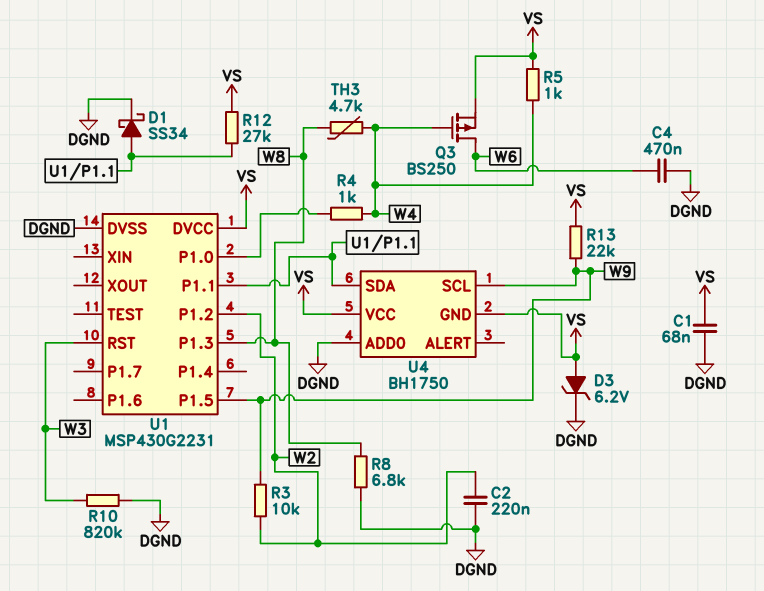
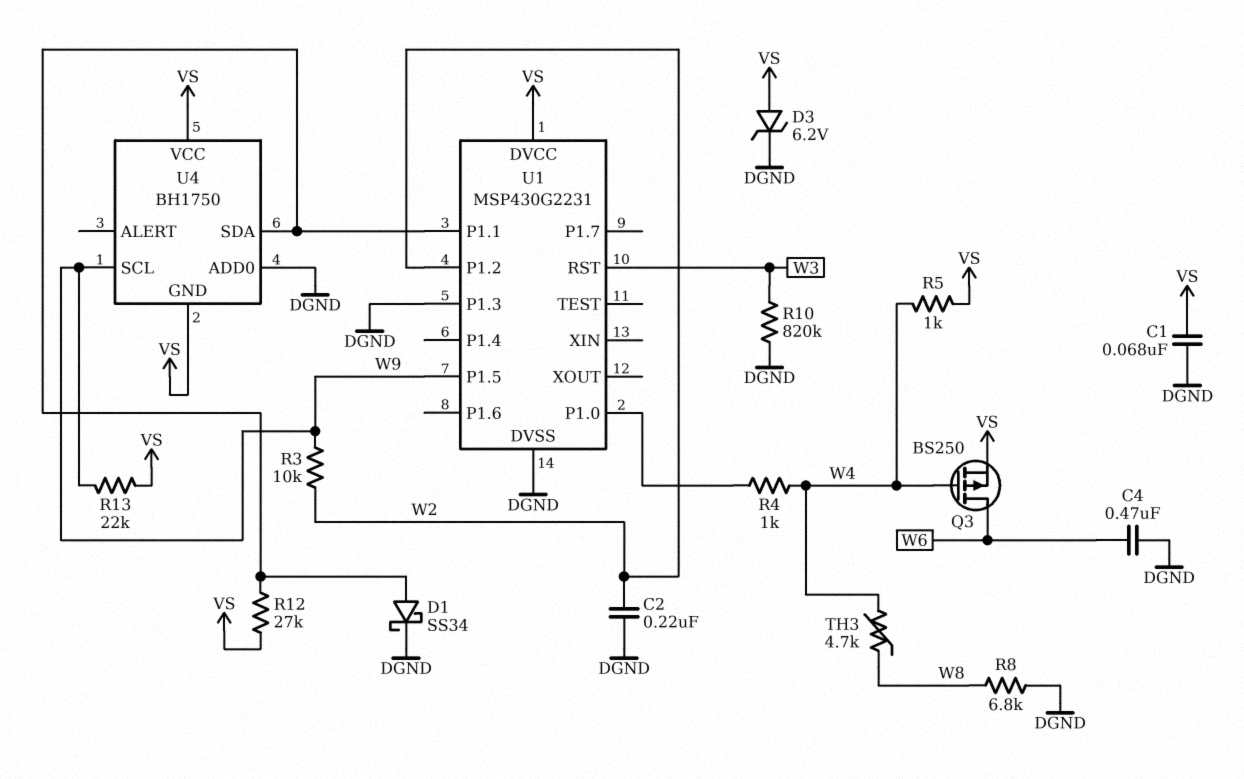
U1 pin P1.3: W8 -> DGND

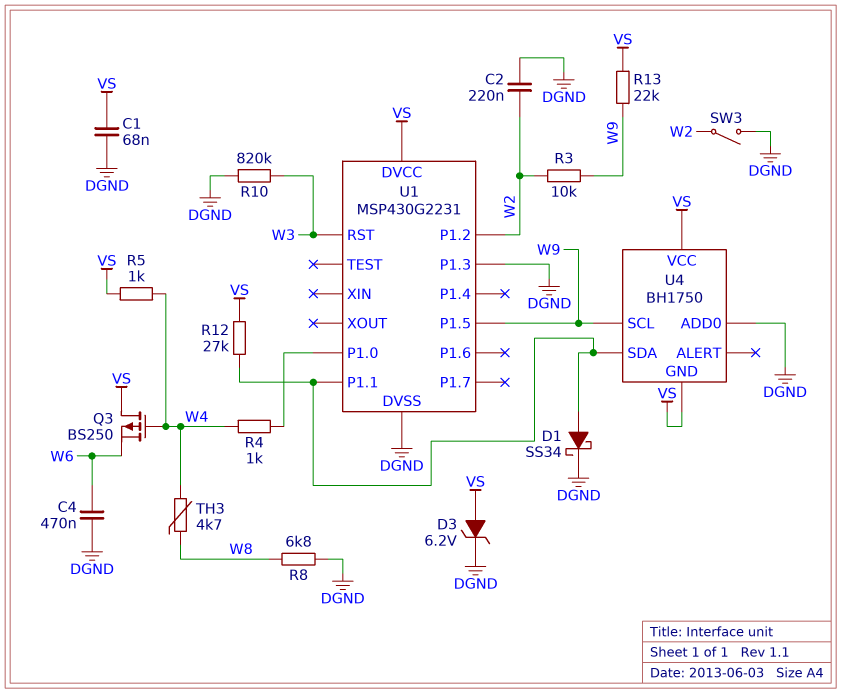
Q3: PMOS BS250 (G W4, D W6, S VS) -> PMOS BS250 (G W4, D VS, S W6)
SW3: none -> switch (DGND, W2)

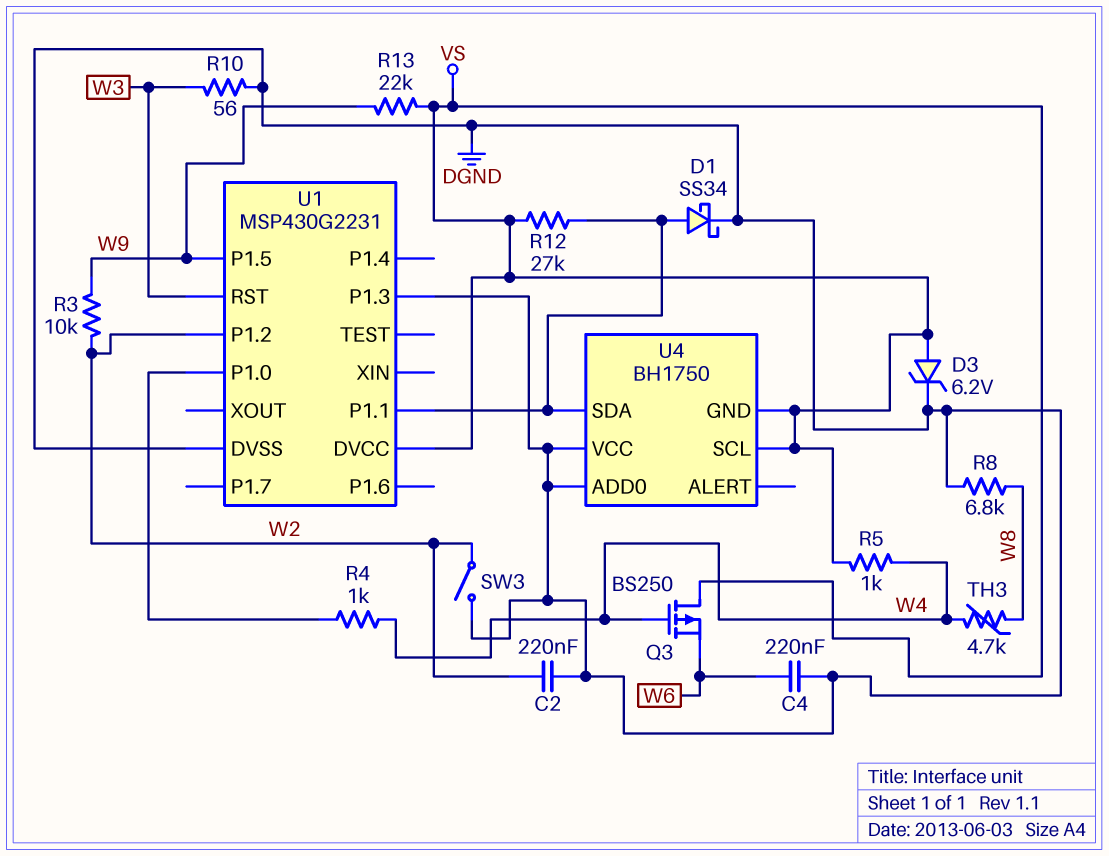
C1: 68nF (DGND, VS) -> none
C4: 470nF (DGND, W6) -> 220nF (DGND, W6)
R10: 820k (DGND, W3) -> 56 (DGND, W3)
U4 pin SCL: W9 -> VS
U4 pin VCC: VS -> DGND

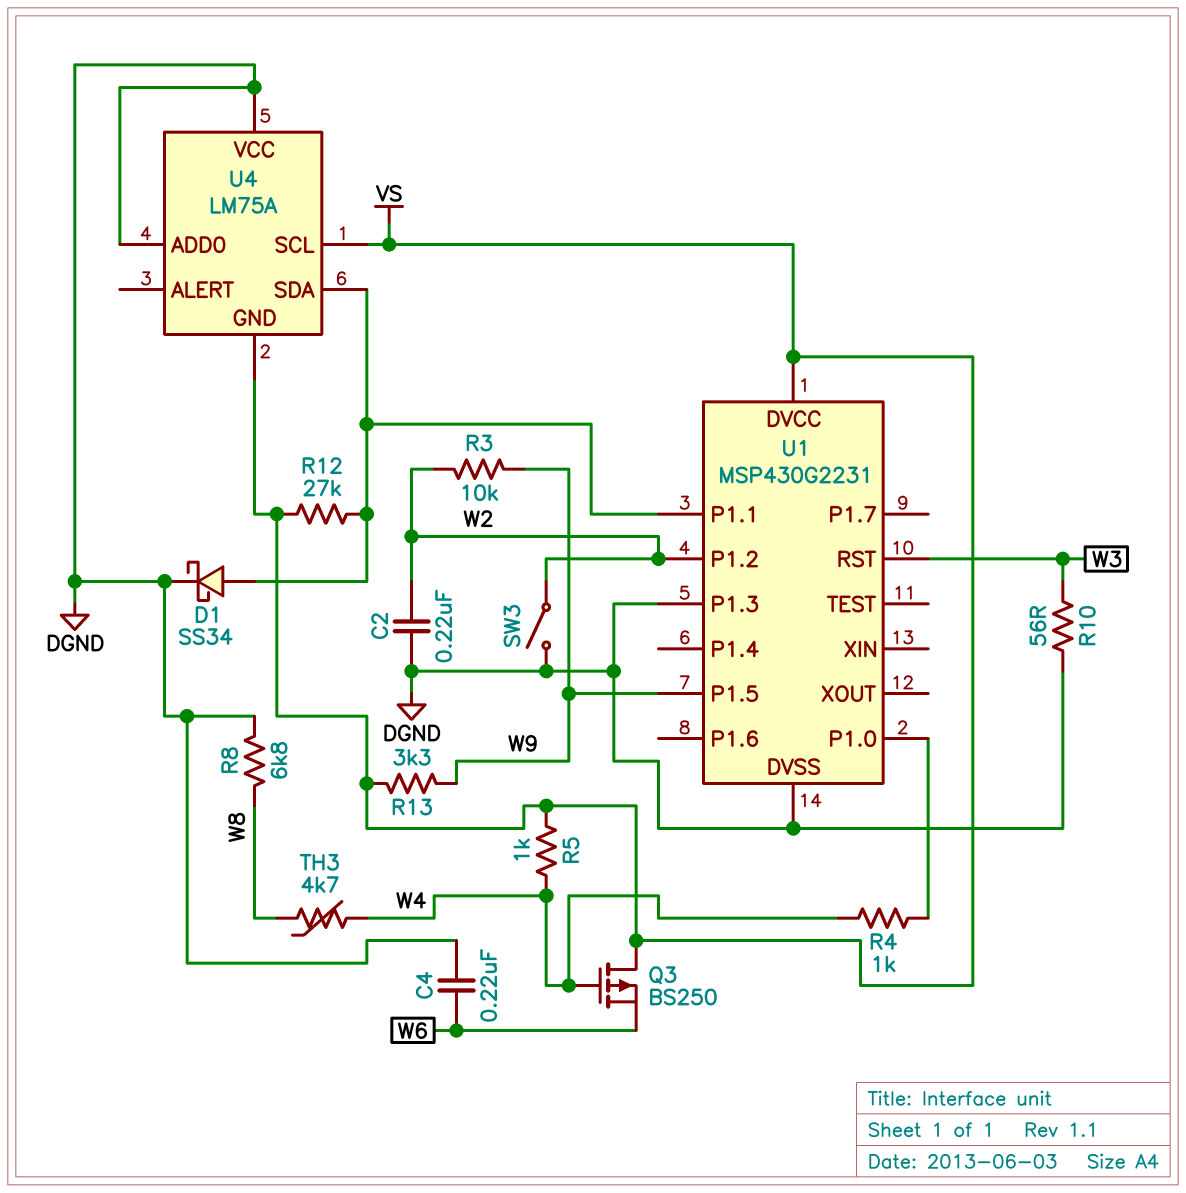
D3: zener 6.2V (A VS, K DGND) -> none
R13: 22k (VS, W9) -> 3.3k (VS, W9)
U4: BH1750 -> LM75A

